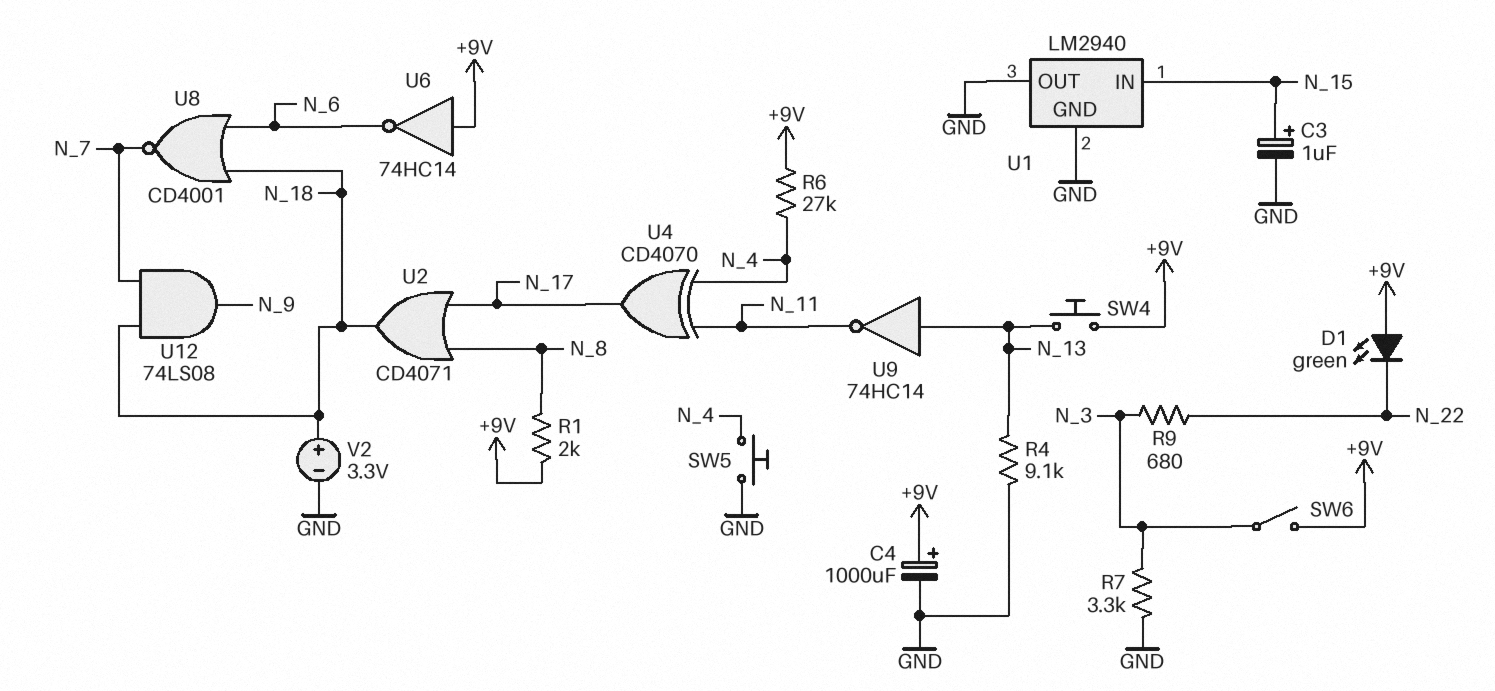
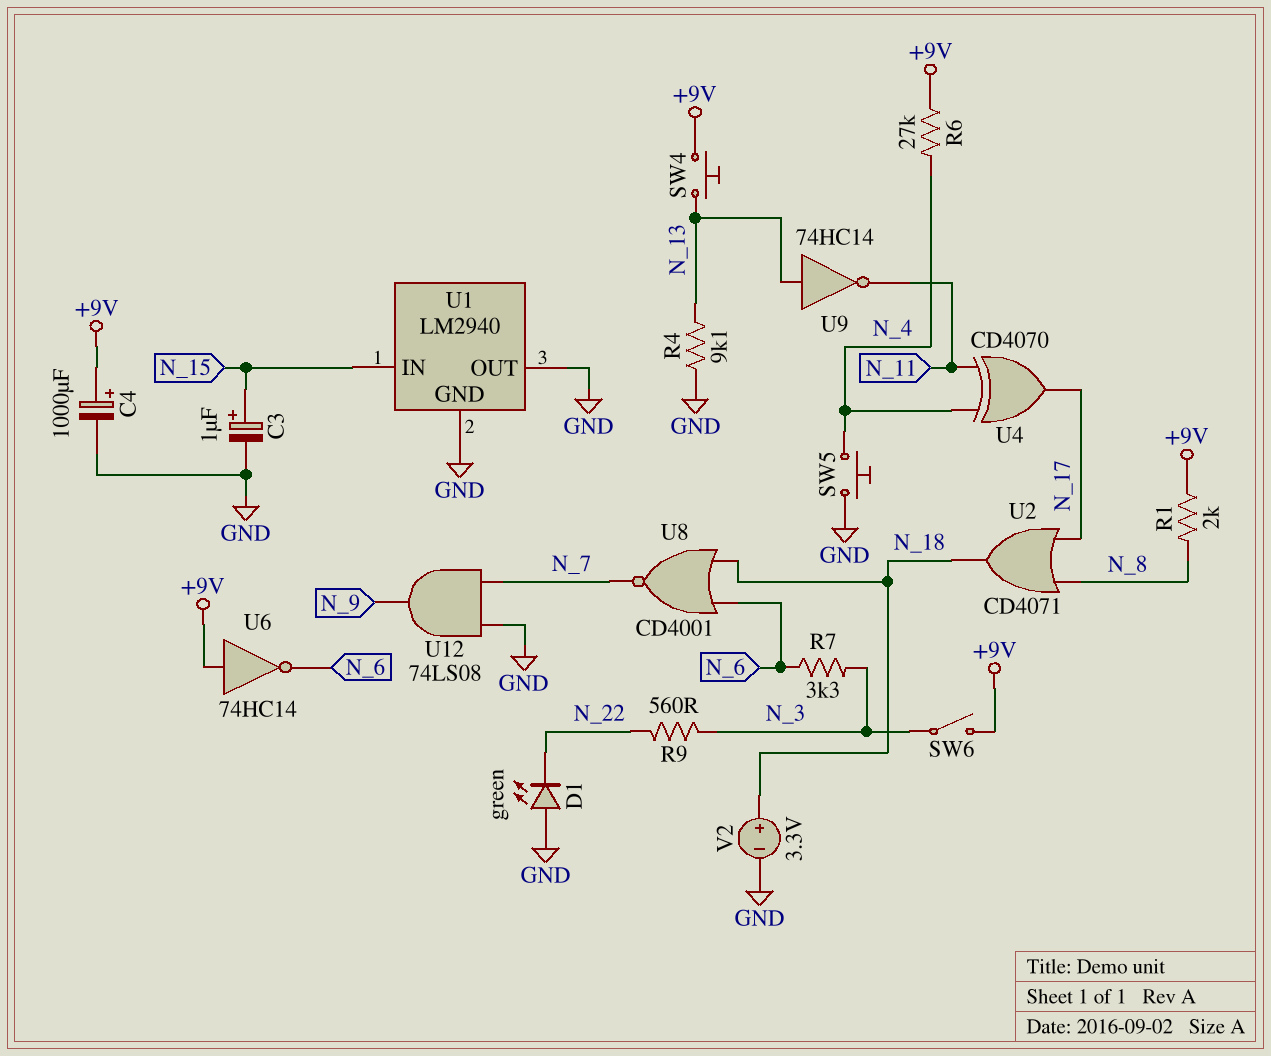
D1: LED green (A +9V, K N_22) -> LED green (A GND, K N_22)
R7: 3.3k (GND, N_3) -> 3.3k (N_3, N_6)
R9: 680 (N_3, N_22) -> 560 (N_3, N_22)
U12: AND 74LS08 (in N_7, in N_18, out N_9) -> AND 74LS08 (in GND, in N_7, out N_9)

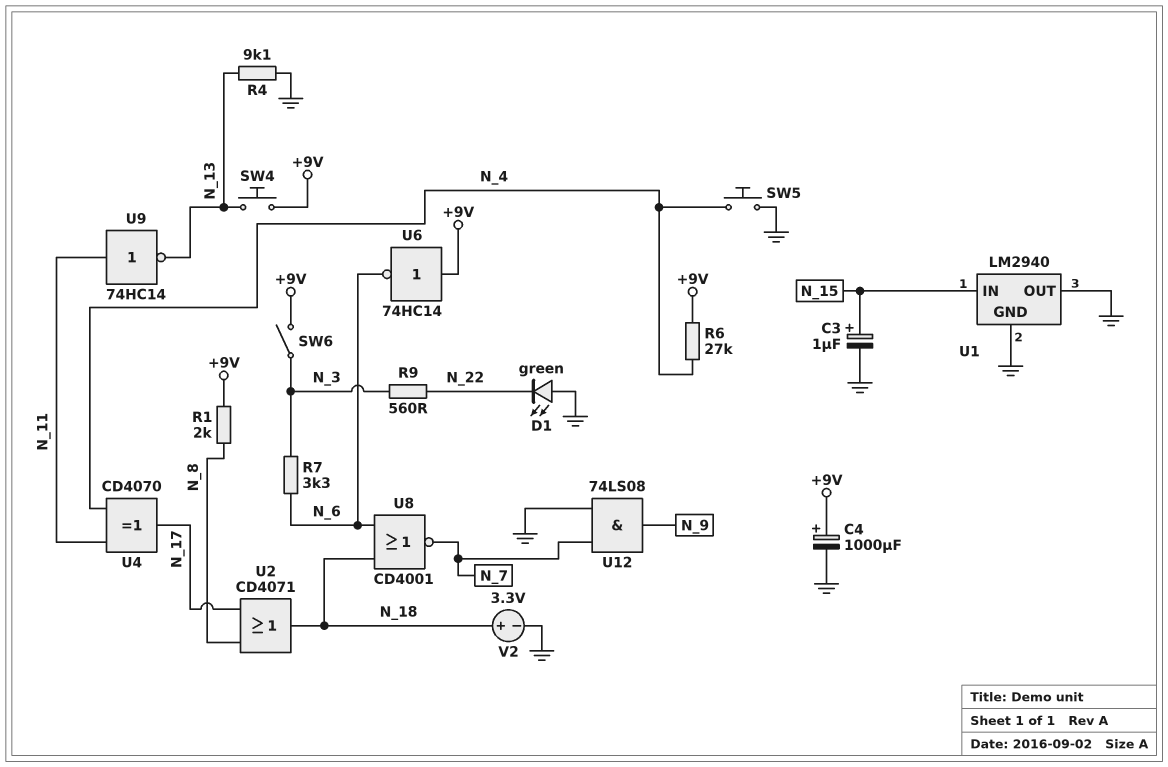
U9: NOT 74HC14 (in N_13, out N_11) -> NOT 74HC14 (in N_11, out N_13)

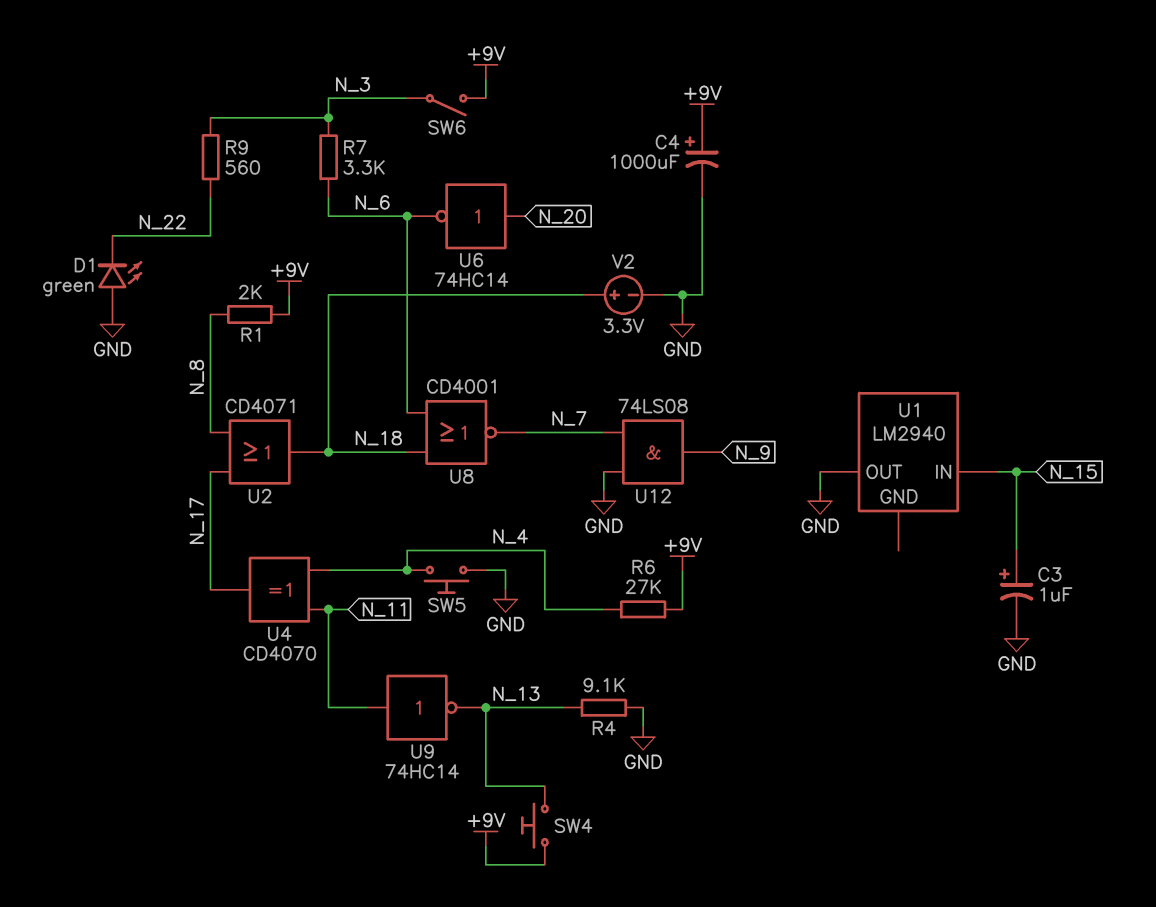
U1 pin GND: GND -> none
U6: NOT 74HC14 (in +9V, out N_6) -> NOT 74HC14 (in N_20, out N_6)

